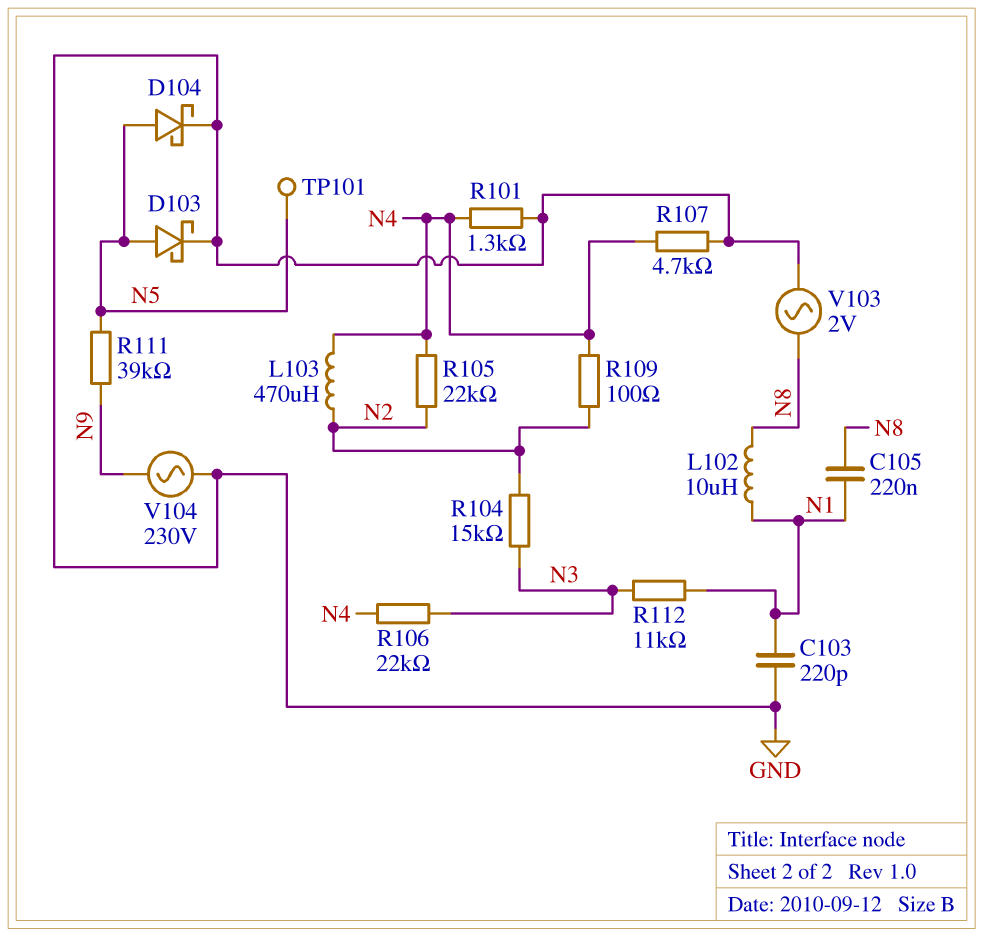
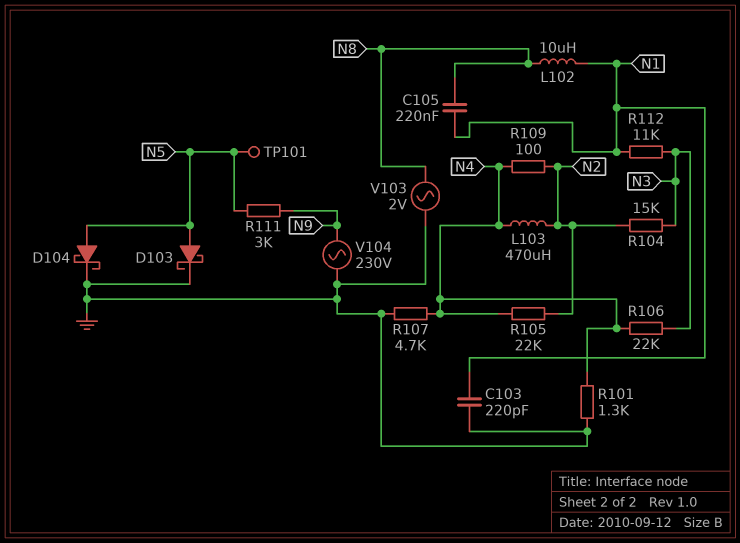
R111: 39k (N5, N9) -> 3k (N5, N9)

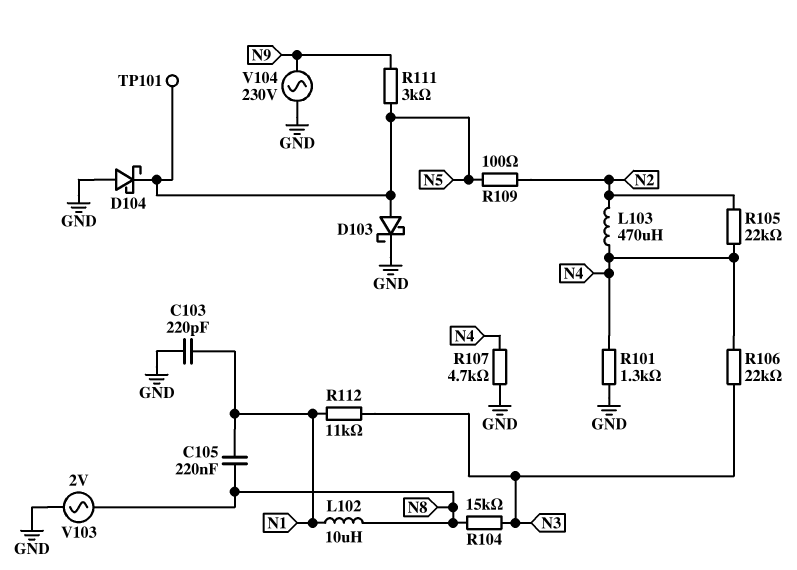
D104: schottky (A N5, K GND) -> schottky (A GND, K N5)
R104: 15k (N2, N3) -> 15k (N3, N8)
R109: 100 (N2, N4) -> 100 (N2, N5)

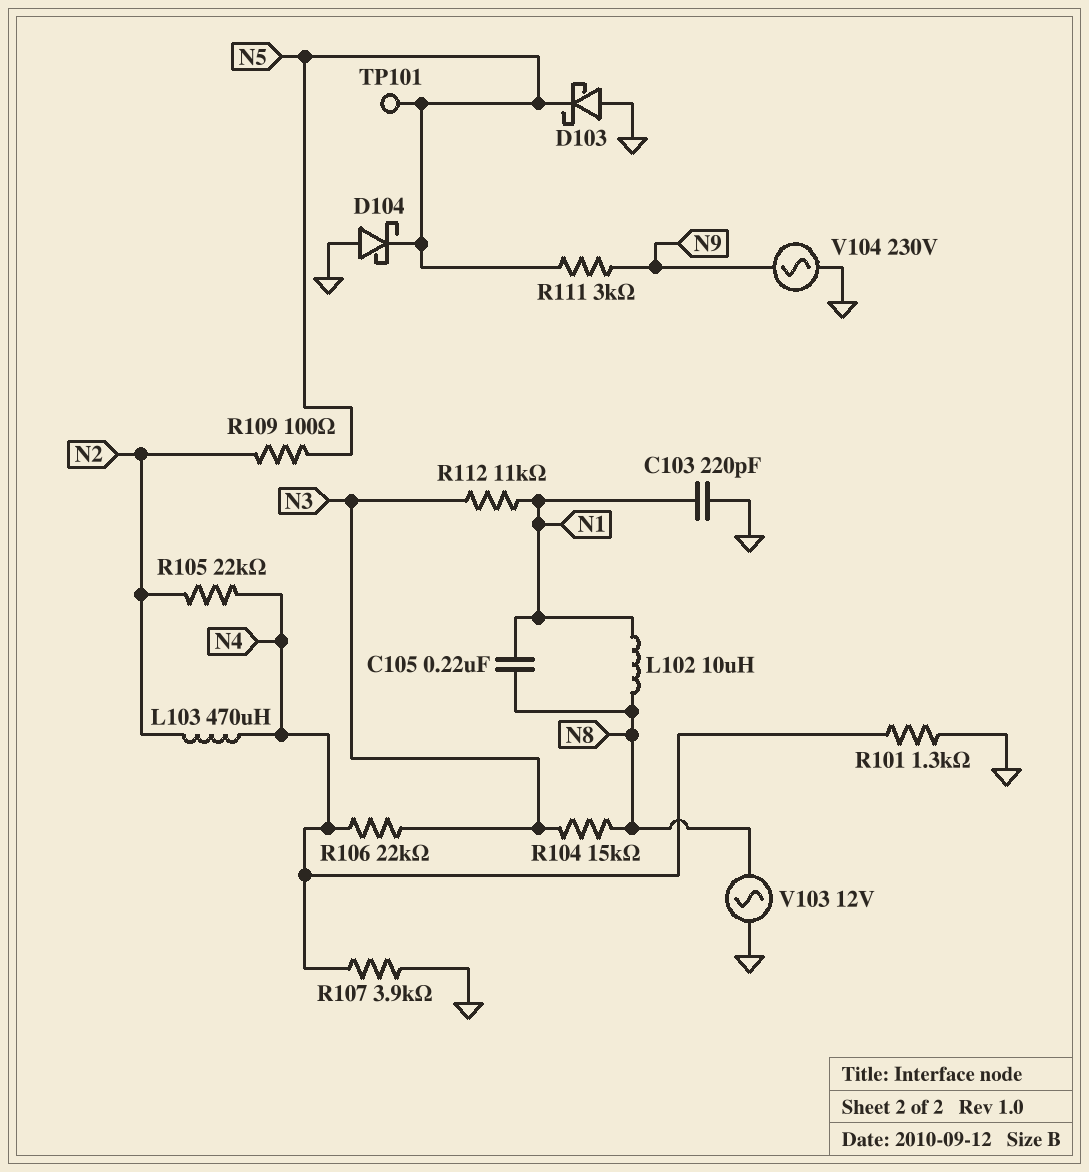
D103: schottky (A N5, K GND) -> schottky (A GND, K N5)
R107: 4.7k (GND, N4) -> 3.9k (GND, N4)
V103: AC 2V (GND, N8) -> AC 12V (GND, N8)

